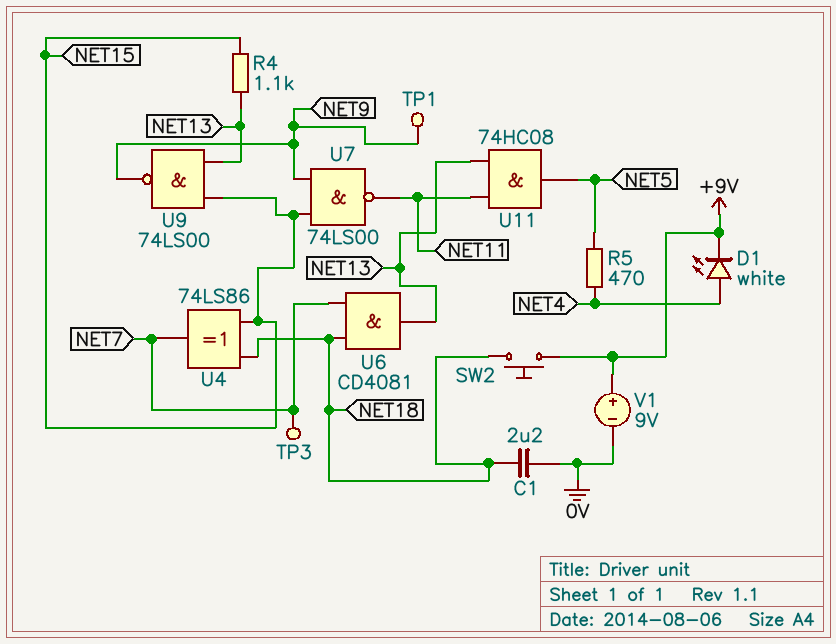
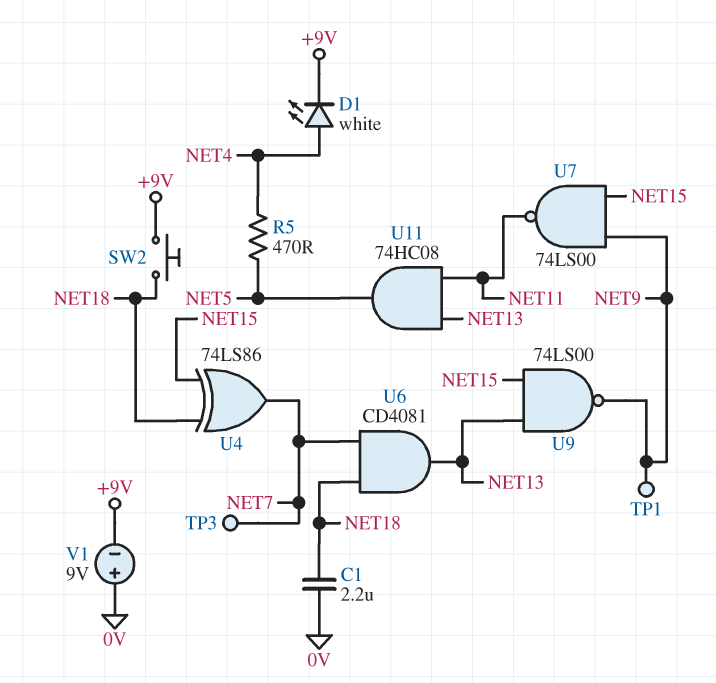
R4: 1.1k (NET13, NET15) -> none
V1: 9V (plus +9V, minus 0V) -> 9V (plus 0V, minus +9V)

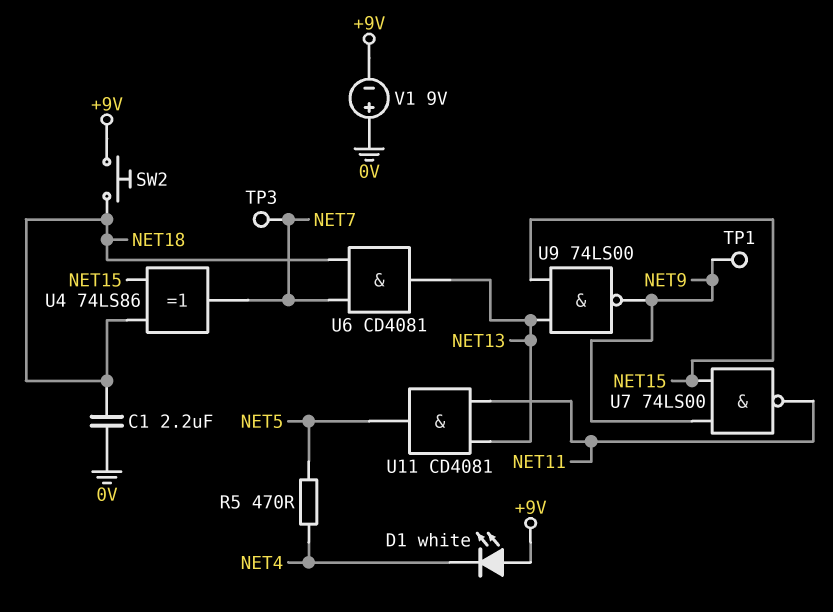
D1: LED white (A NET4, K +9V) -> LED white (A +9V, K NET4)
U11: AND 74HC08 (in NET11, in NET13, out NET5) -> AND CD4081 (in NET11, in NET13, out NET5)

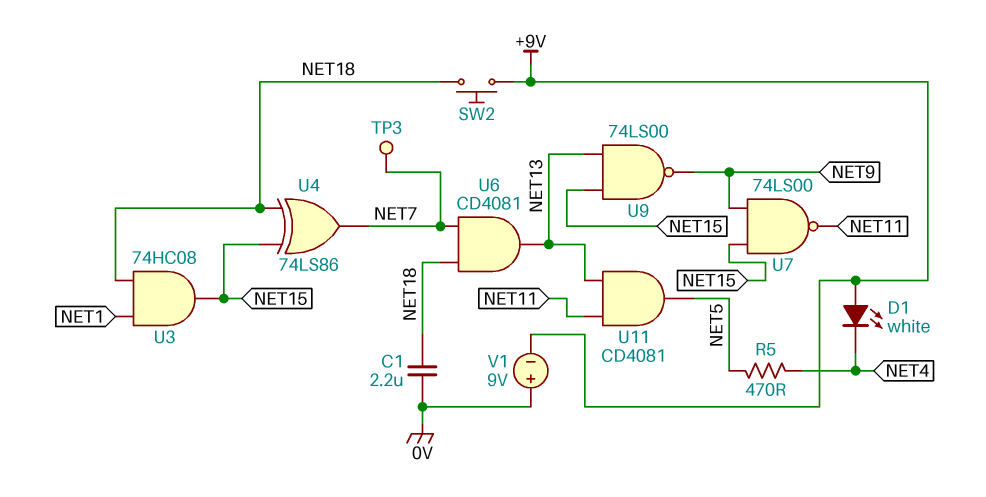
TP1: test point (NET9) -> none
U3: none -> AND 74HC08 (in NET1, in NET18, out NET15)

